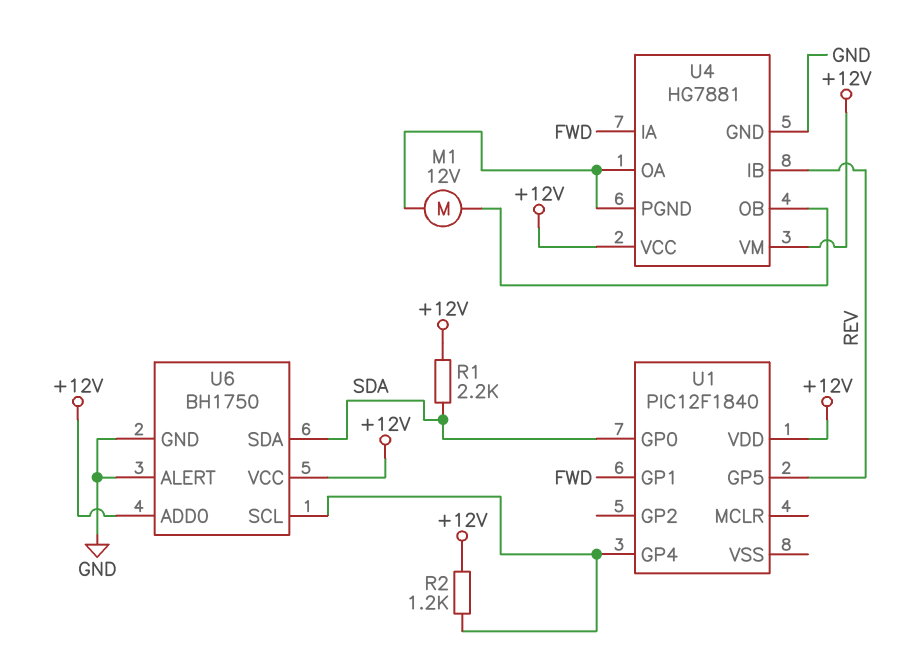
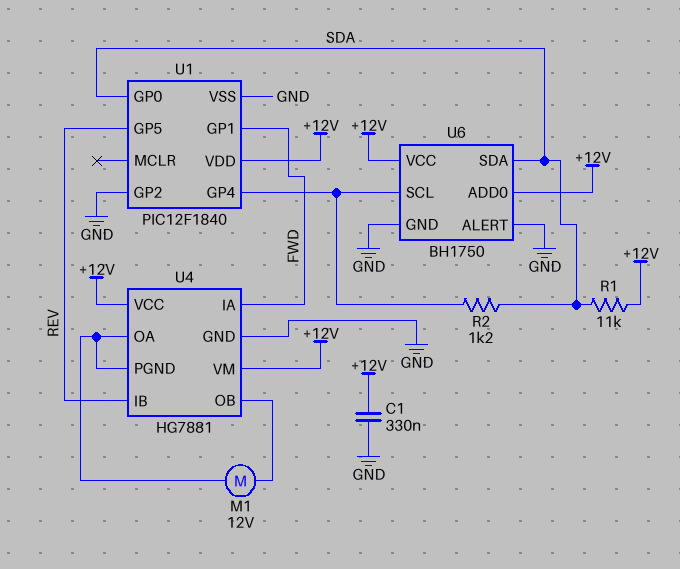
C1: none -> 330nF (+12V, GND)
R1: 2.2k (+12V, SDA) -> 11k (+12V, SDA)
R2: 1.2k (+12V, U1/GP4) -> 1.2k (SDA, U1/GP4)
U1 pin GP2: none -> GND
U1 pin VSS: none -> GND

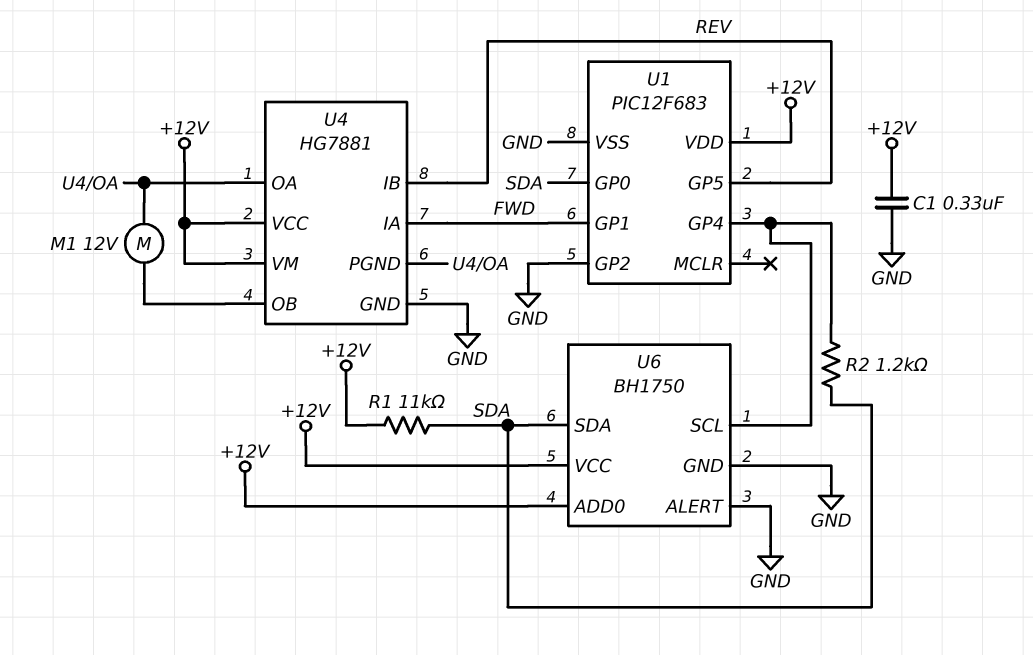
U1: PIC12F1840 -> PIC12F683

